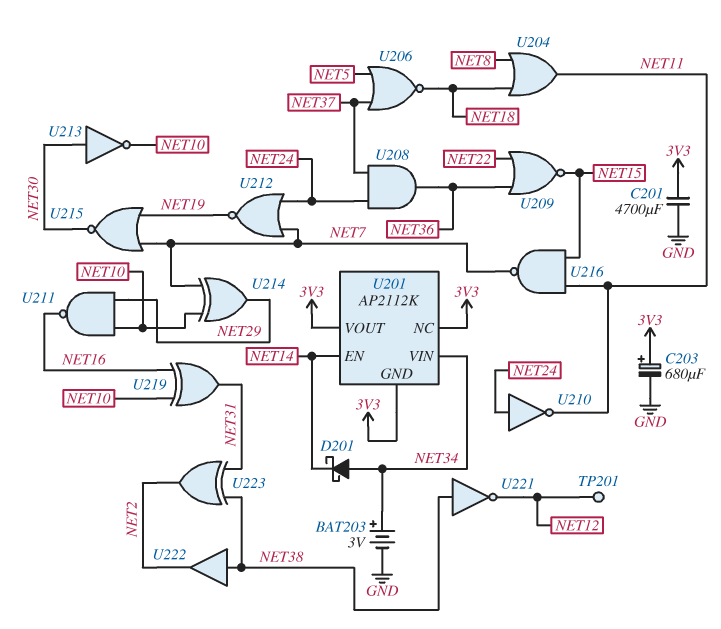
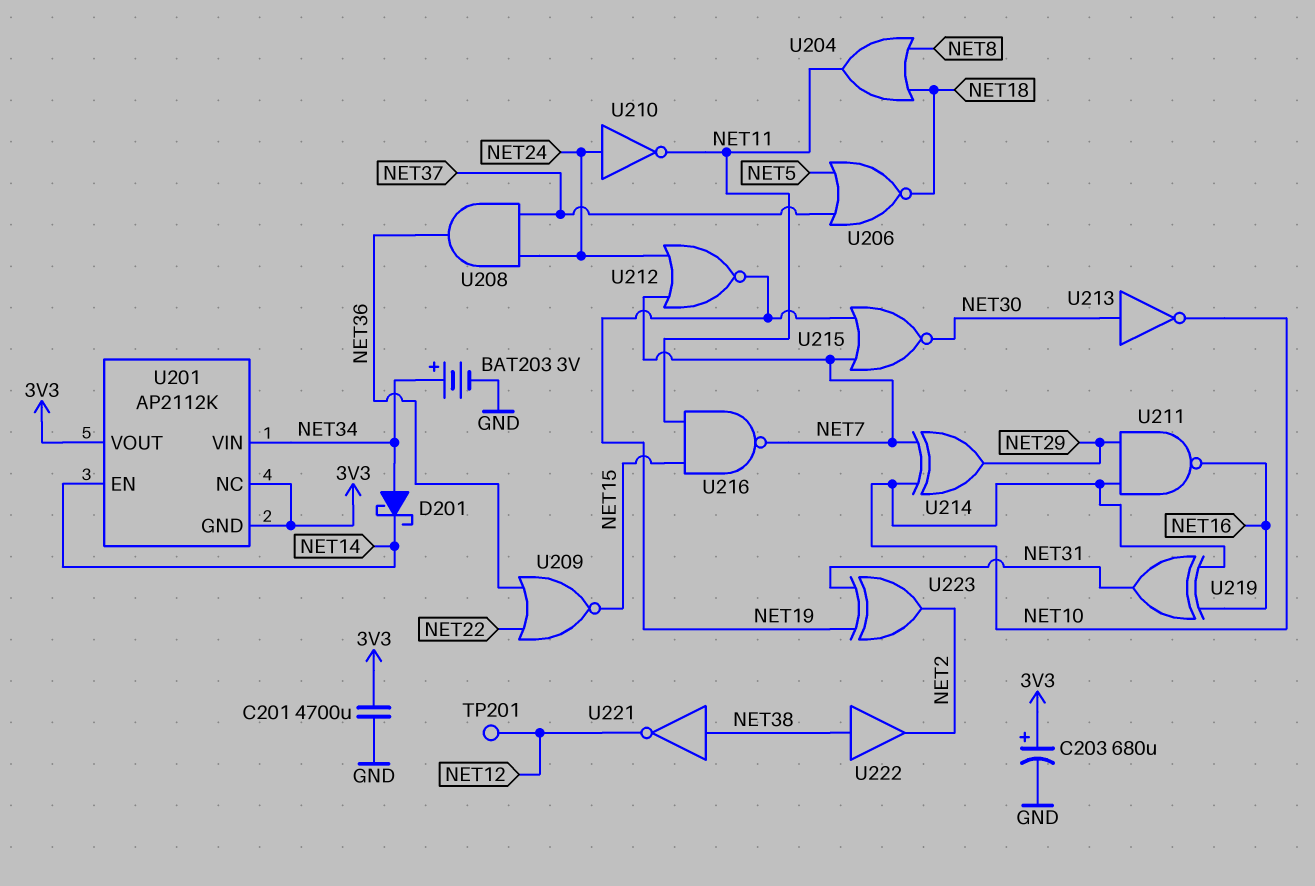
U223: XOR (in NET31, in NET38, out NET2) -> XOR (in NET19, in NET31, out NET2)

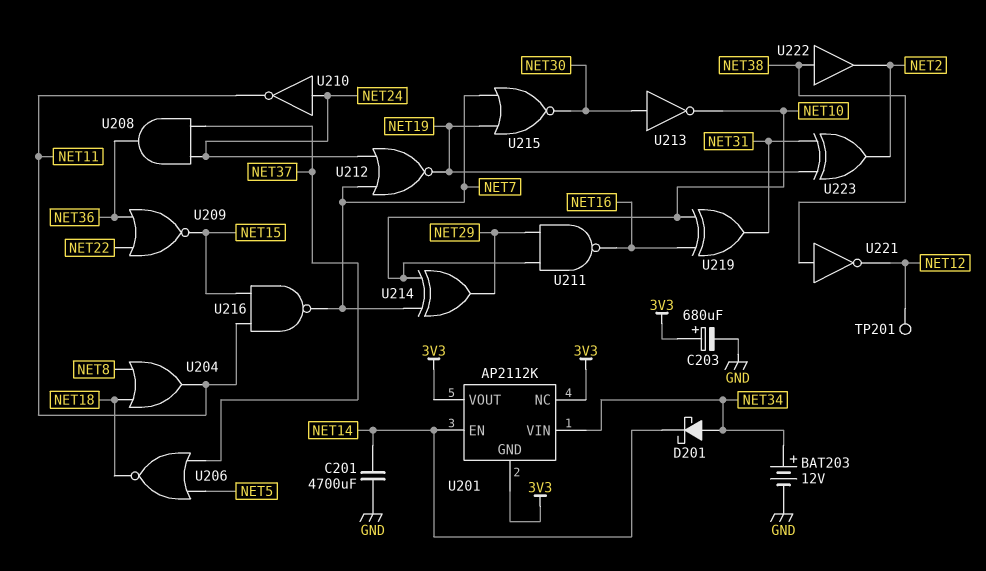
BAT203: 3V (plus NET34, minus GND) -> 12V (plus NET34, minus GND)
C201: 4700uF (3V3, GND) -> 4700uF (GND, NET14)

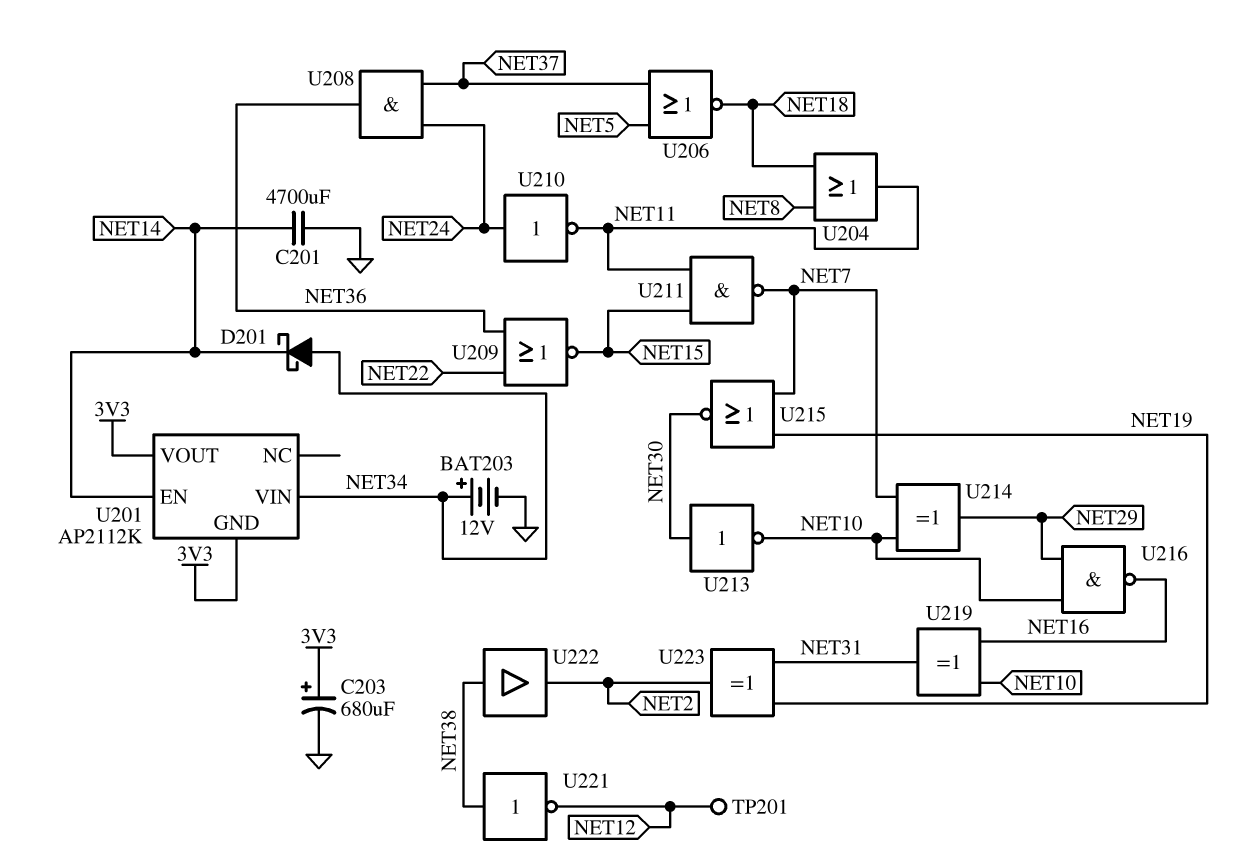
U201 pin NC: 3V3 -> none
U211: NAND (in NET10, in NET29, out NET16) -> NAND (in NET11, in NET15, out NET7)
U212: NOR (in NET7, in NET24, out NET19) -> none
U216: NAND (in NET11, in NET15, out NET7) -> NAND (in NET10, in NET29, out NET16)

